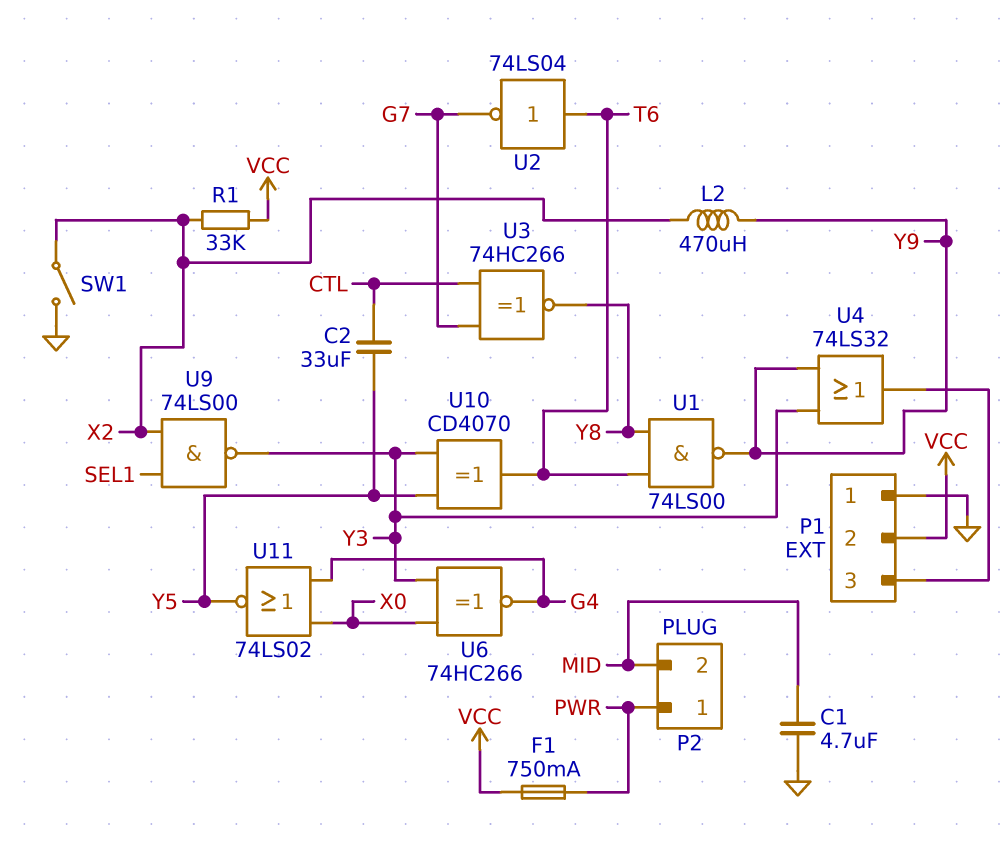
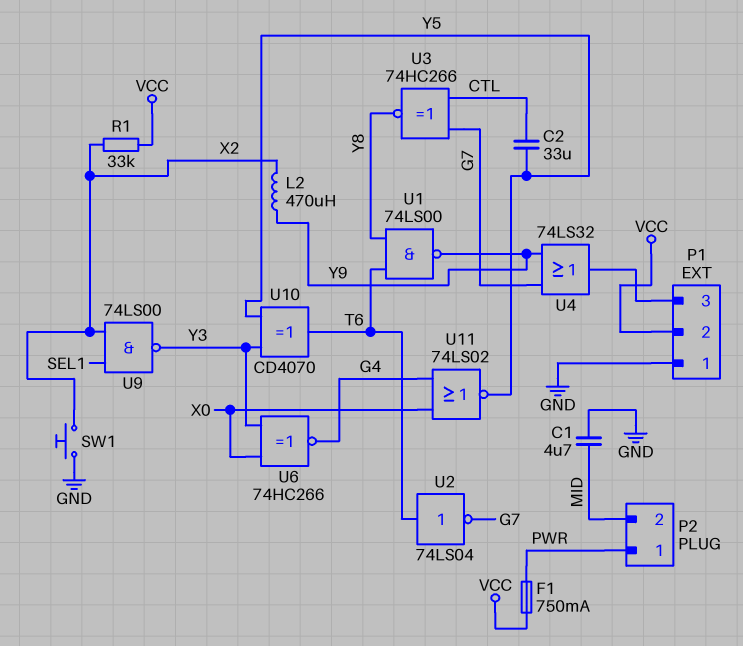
SW1: switch (GND, X2) -> button (GND, X2)
U4: OR 74LS32 (in Y3, in Y9, out P1/3) -> OR 74LS32 (in G7, in Y9, out P1/3)

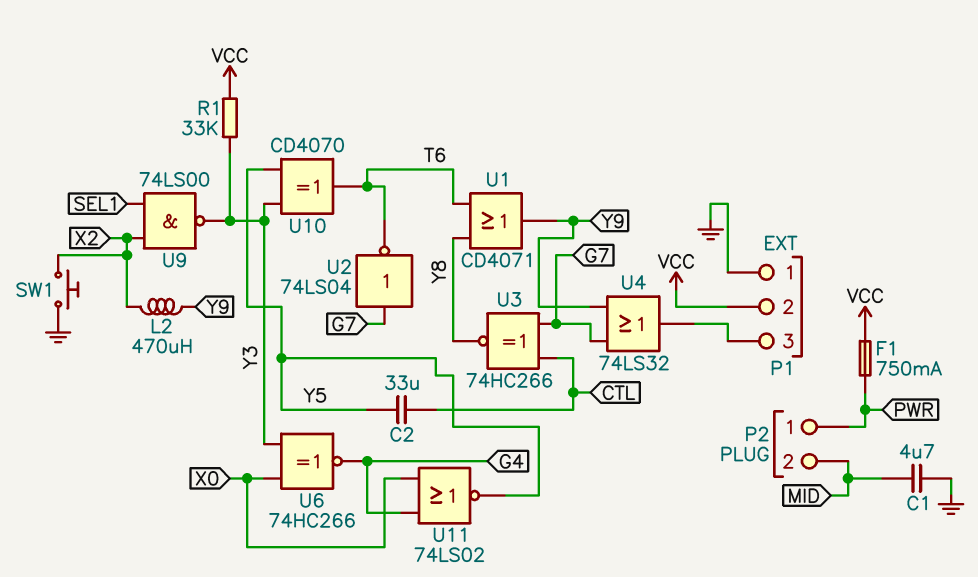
R1: 33k (VCC, X2) -> 33k (VCC, Y3)
U1: NAND 74LS00 (in T6, in Y8, out Y9) -> OR CD4071 (in T6, in Y8, out Y9)
U2: NOT 74LS04 (in T6, out G7) -> NOT 74LS04 (in G7, out T6)

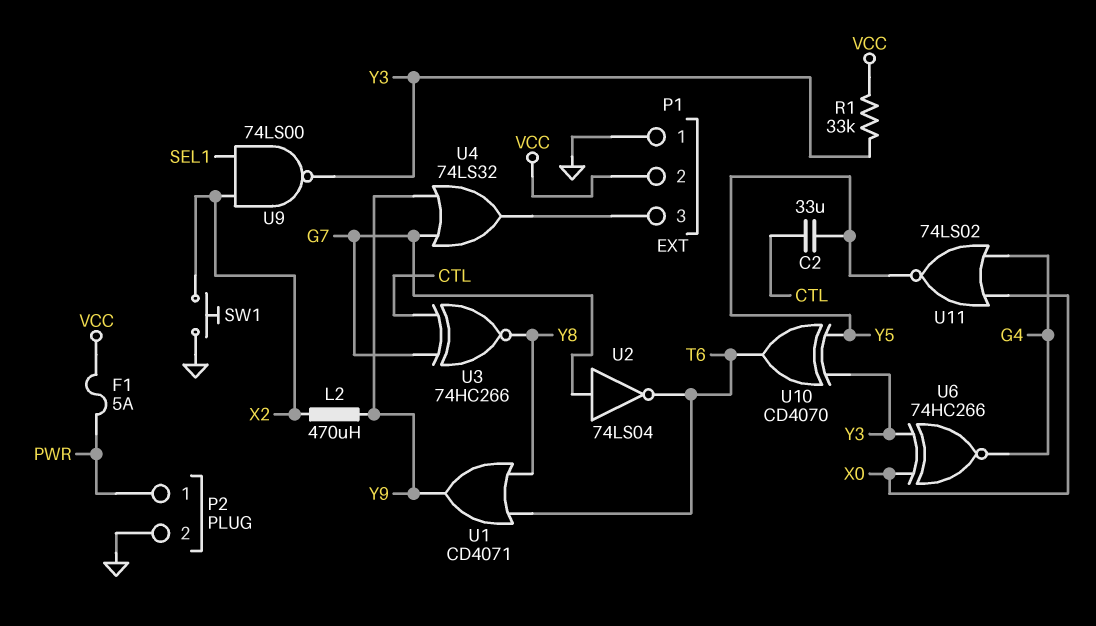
C1: 4.7uF (GND, MID) -> none
F1: 750mA (PWR, VCC) -> 5A (PWR, VCC)
P2 pin 2: MID -> GND

